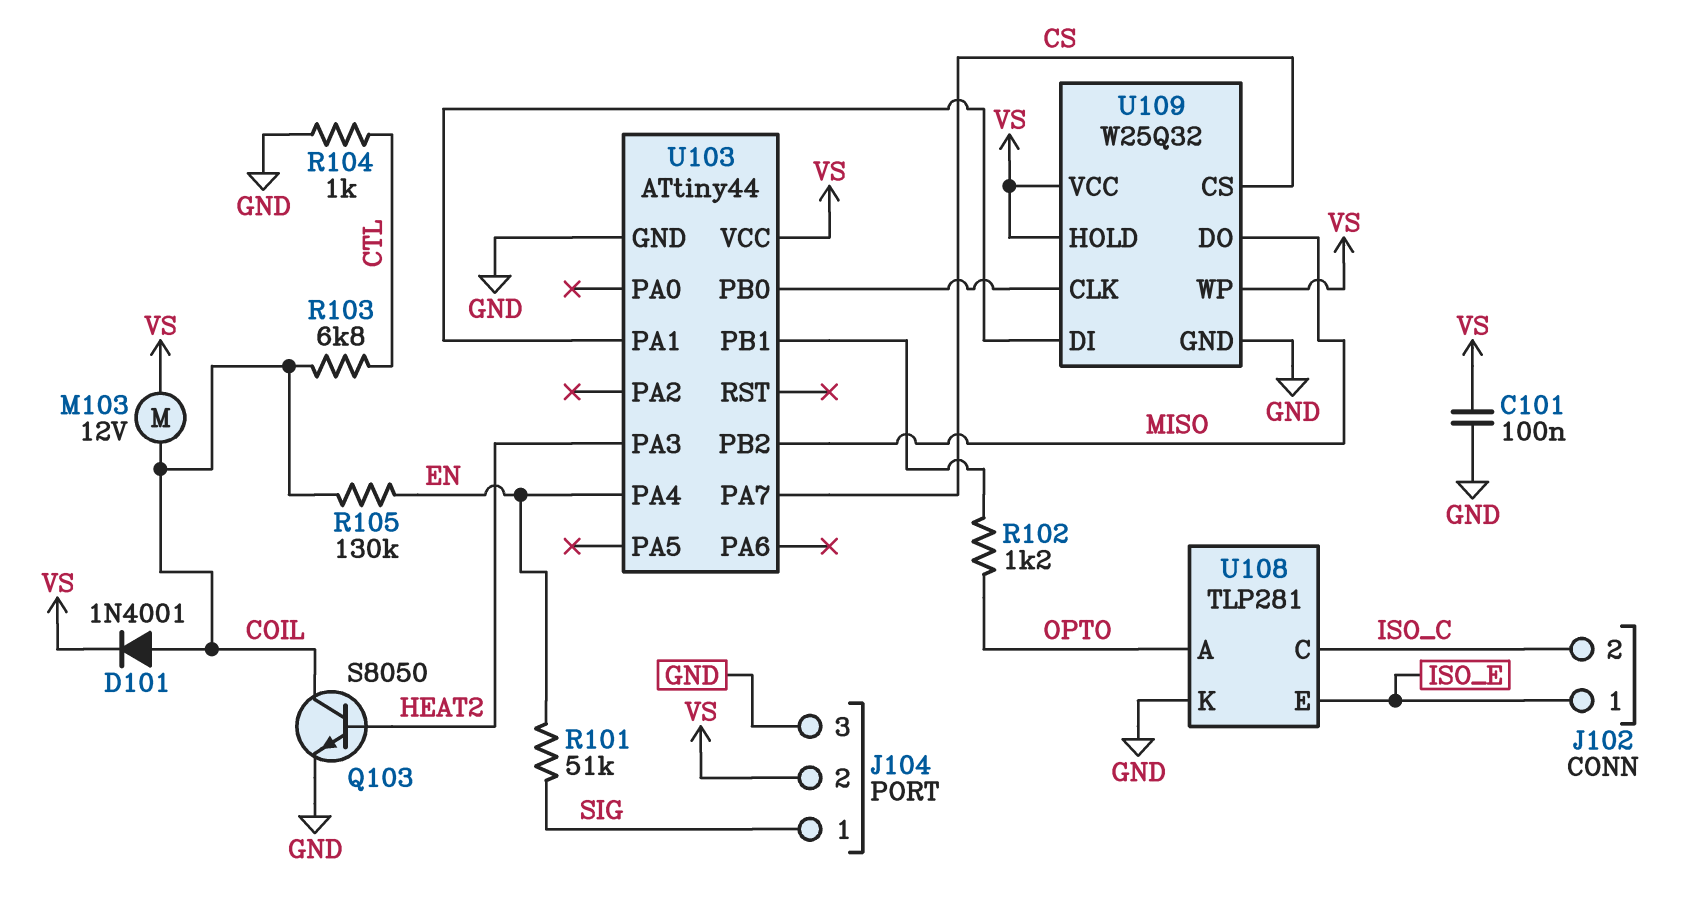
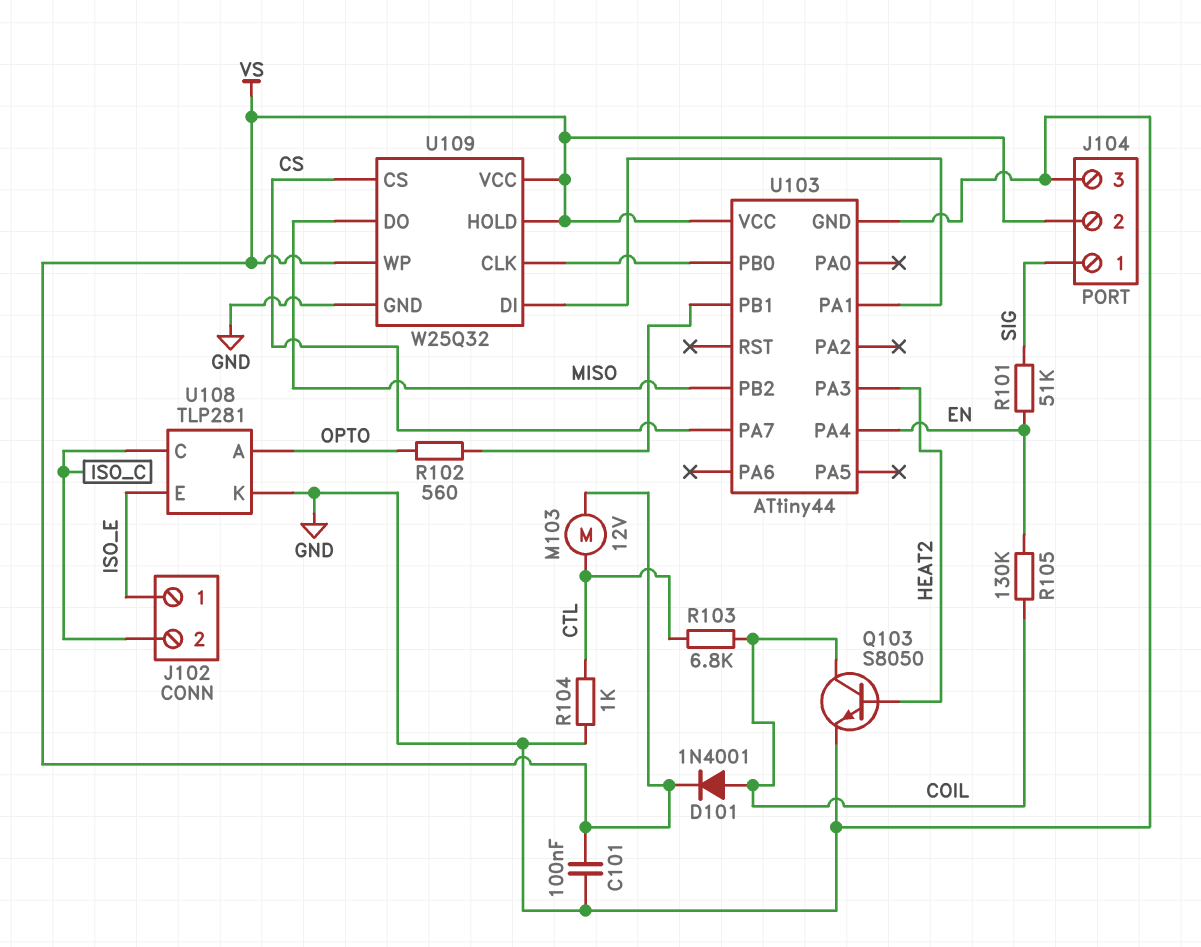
M103: motor 12V (COIL, VS) -> motor 12V (CTL, VS)
R102: 1.2k (OPTO, U103/PB1) -> 560 (OPTO, U103/PB1)

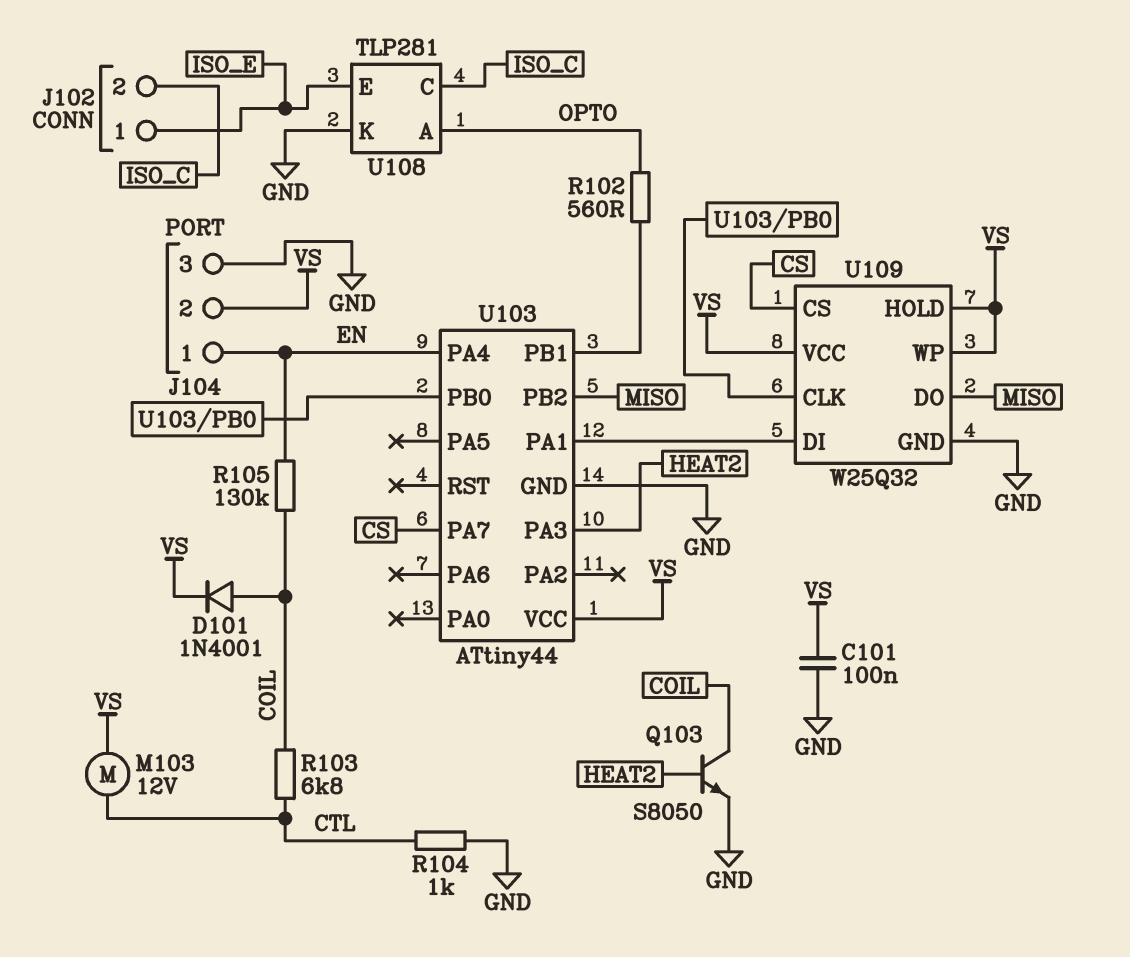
J104 pin 1: SIG -> EN
R101: 51k (EN, SIG) -> none

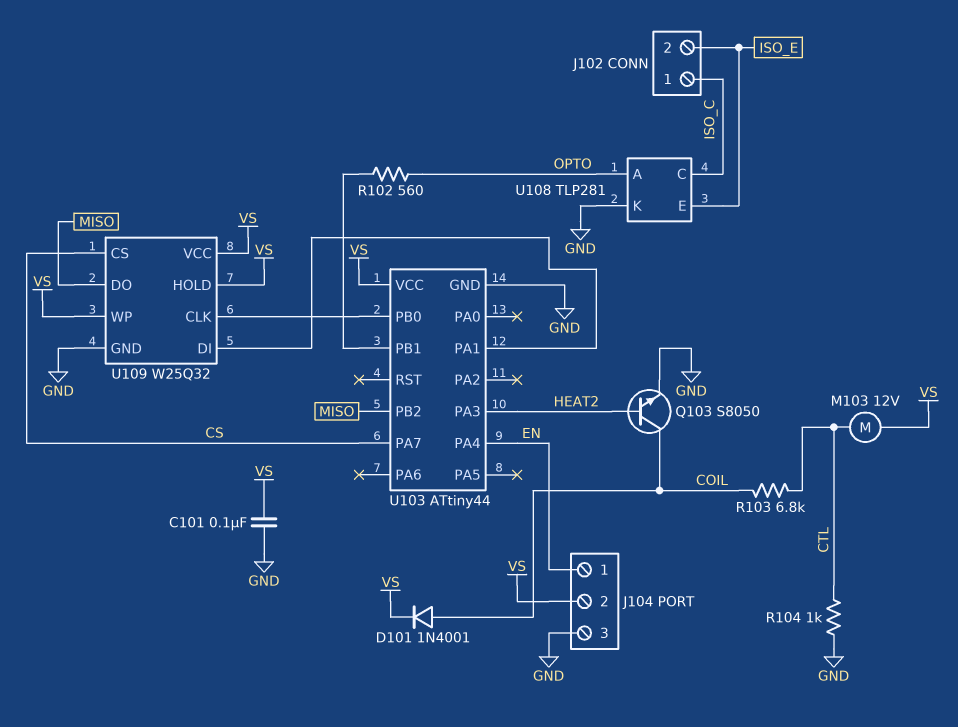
J102 pin 1: ISO_E -> ISO_C
J102 pin 2: ISO_C -> ISO_E
R105: 130k (COIL, EN) -> none

